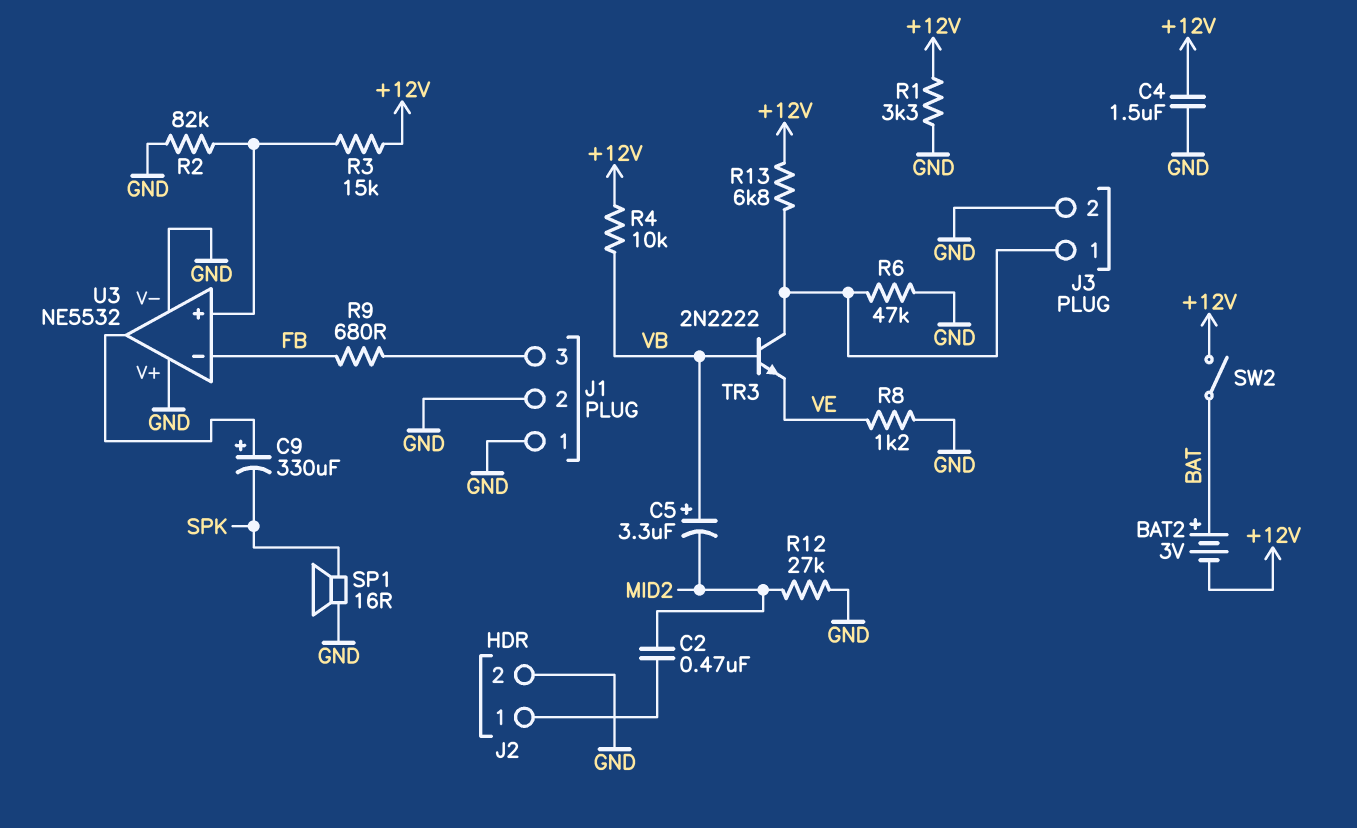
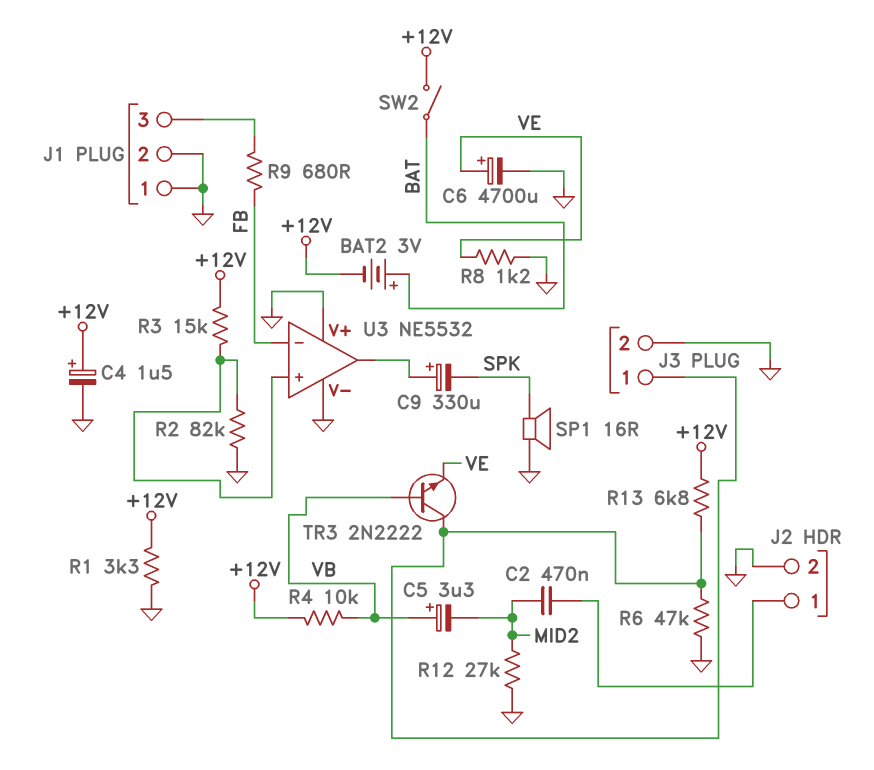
C4: 1.5uF (+12V, GND) -> 1.5uF (plus +12V, minus GND)
C6: none -> 4700uF (plus VE, minus GND)

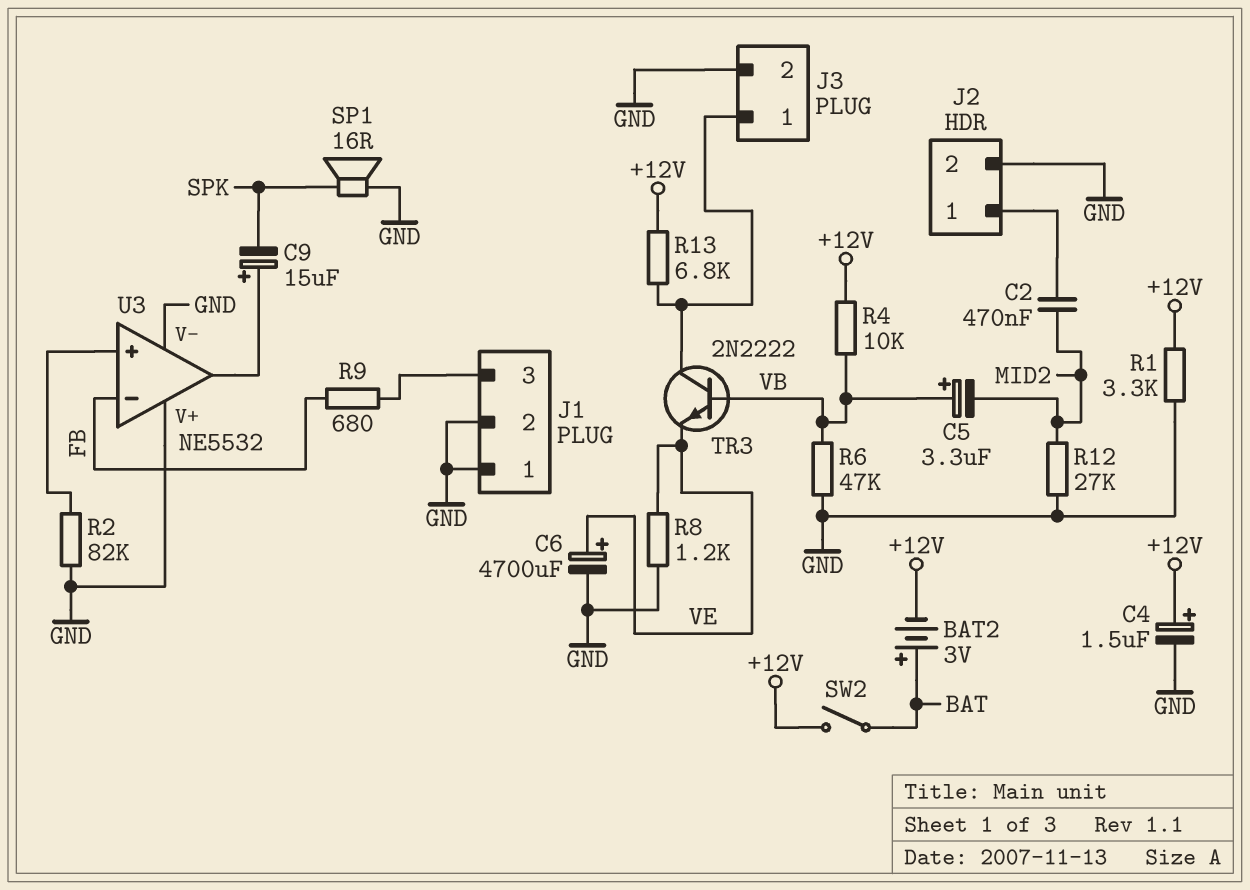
C9: 330uF (plus U3/out, minus SPK) -> 15uF (plus U3/out, minus SPK)
R3: 15k (+12V, U3/in+) -> none
R6: 47k (GND, J3/1) -> 47k (GND, VB)

